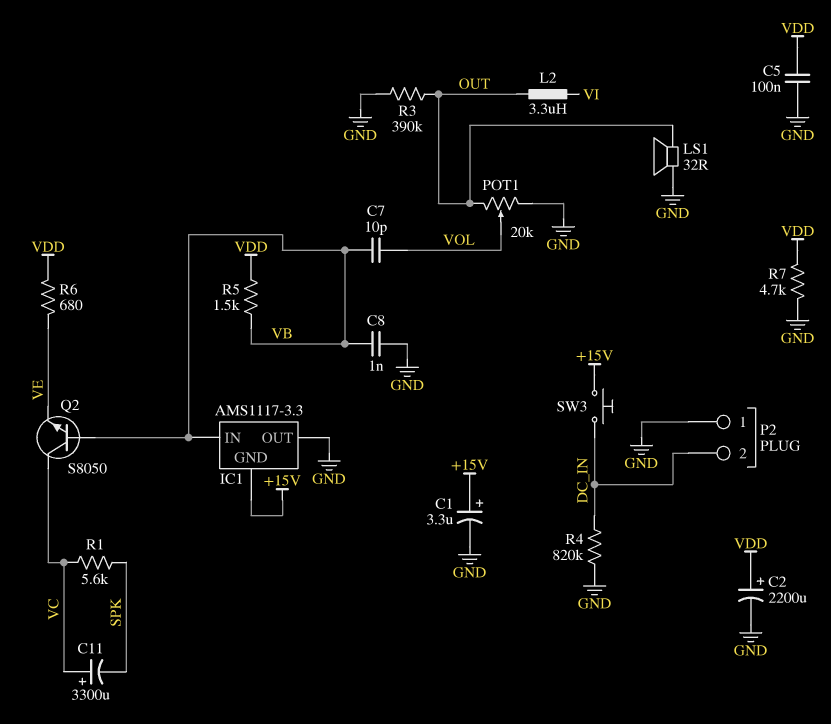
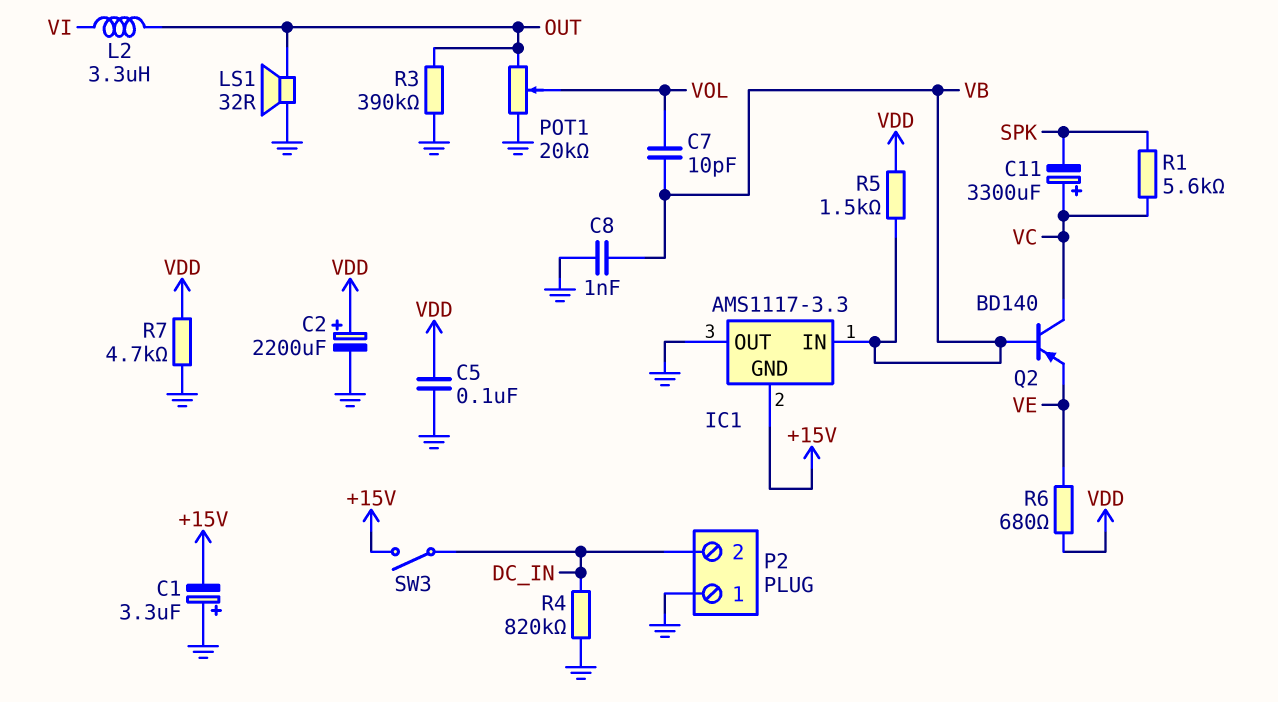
C1: 3.3uF (plus +15V, minus GND) -> 3.3uF (plus GND, minus +15V)
Q2: NPN S8050 (B VB, C VC, E VE) -> PNP BD140 (B VB, C VC, E VE)
SW3: button (+15V, DC_IN) -> switch (+15V, DC_IN)

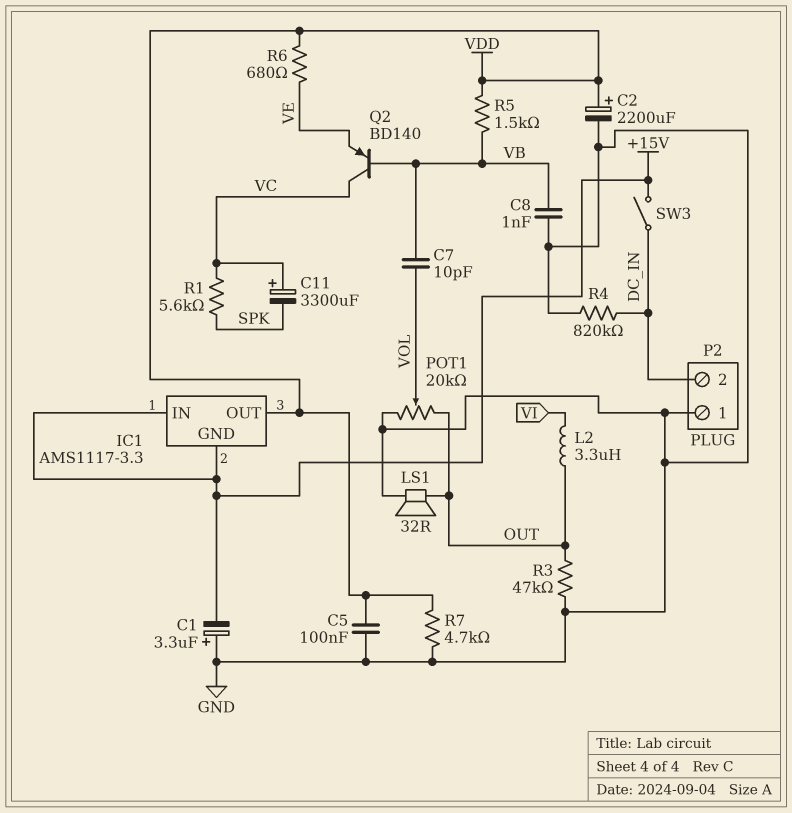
IC1 pin IN: VB -> +15V
IC1 pin OUT: GND -> VDD
R3: 390k (GND, OUT) -> 47k (GND, OUT)

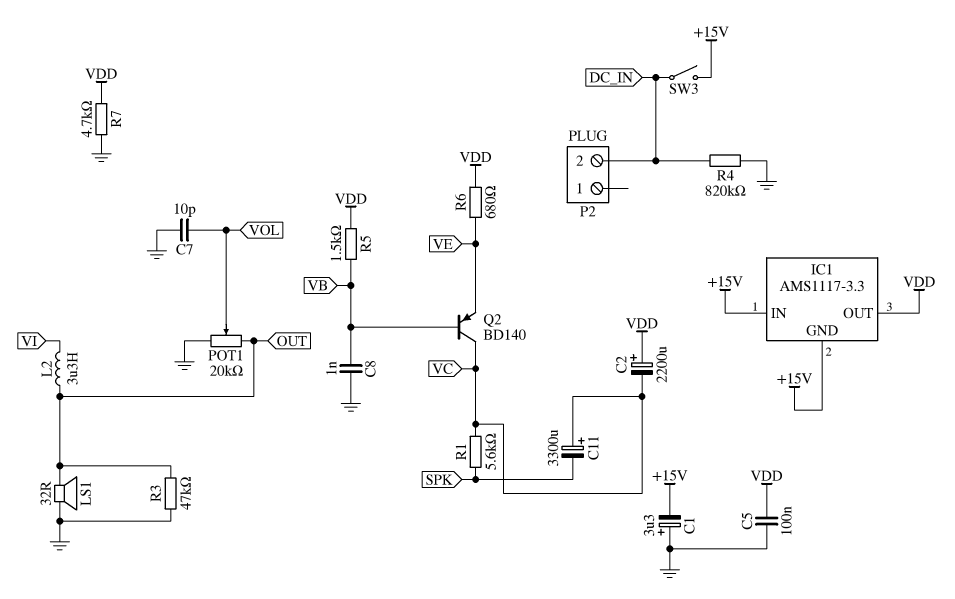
C2: 2200uF (plus VDD, minus GND) -> 2200uF (plus VDD, minus VC)
C7: 10pF (VB, VOL) -> 10pF (GND, VOL)
P2 pin 1: GND -> none

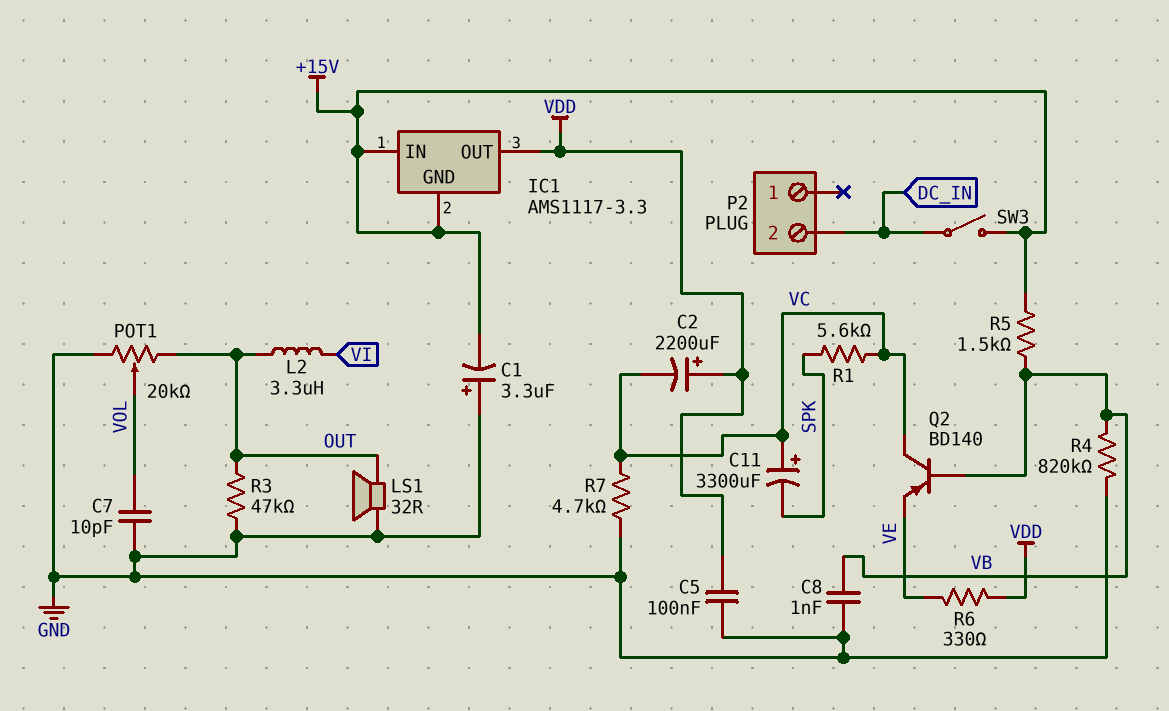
R4: 820k (DC_IN, GND) -> 820k (GND, VB)
R5: 1.5k (VB, VDD) -> 1.5k (+15V, VB)
R6: 680 (VDD, VE) -> 330 (VDD, VE)
R7: 4.7k (GND, VDD) -> 4.7k (GND, VC)

